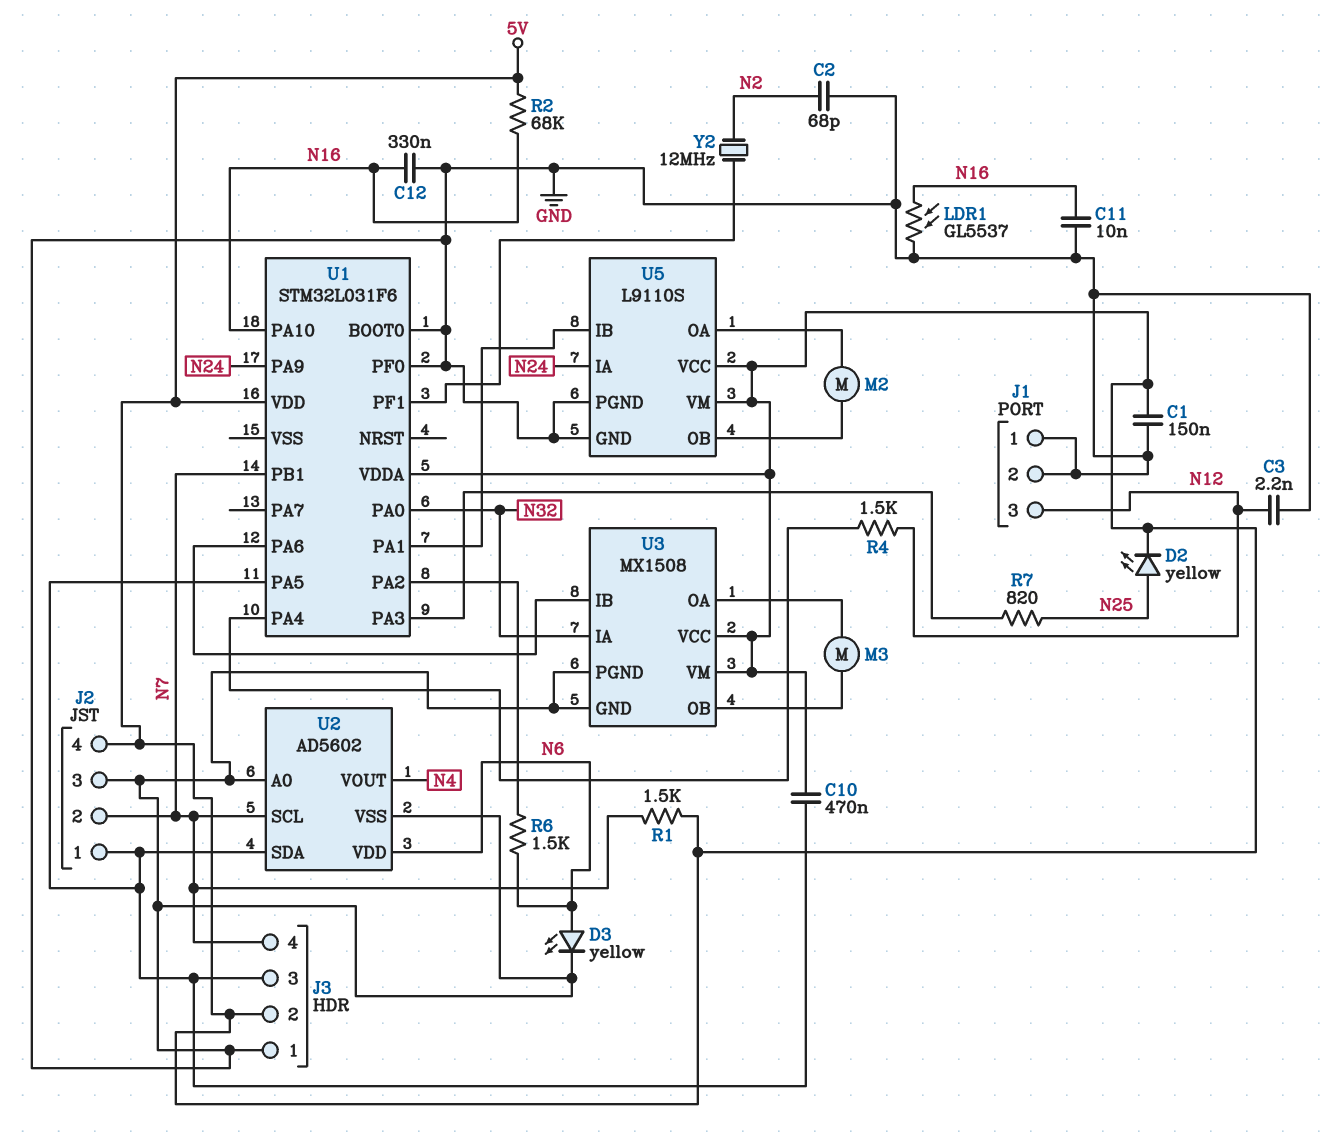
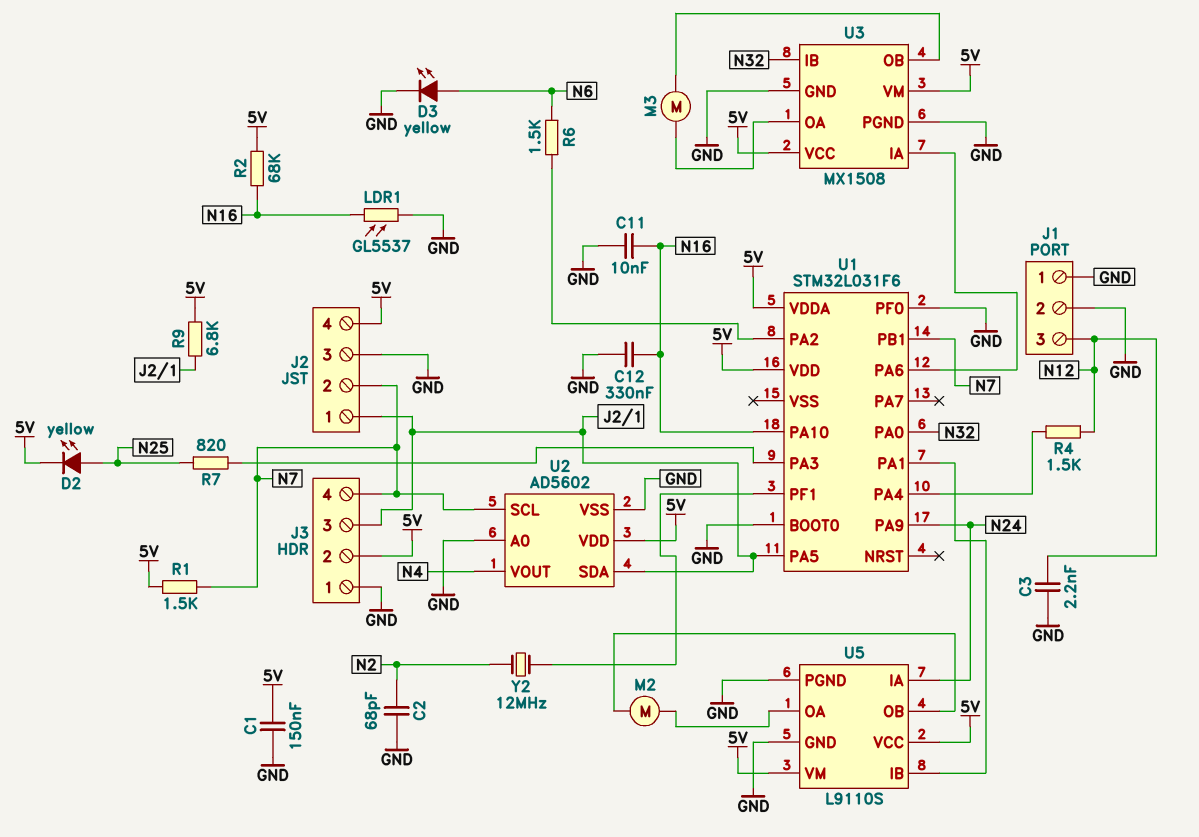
C10: 470nF (5V, J2/1) -> none
R9: none -> 6.8k (5V, J2/1)
U2 pin VDD: N6 -> 5V
U3 pin IA: N32 -> U1/PA6
U3 pin IB: U1/PA6 -> N32

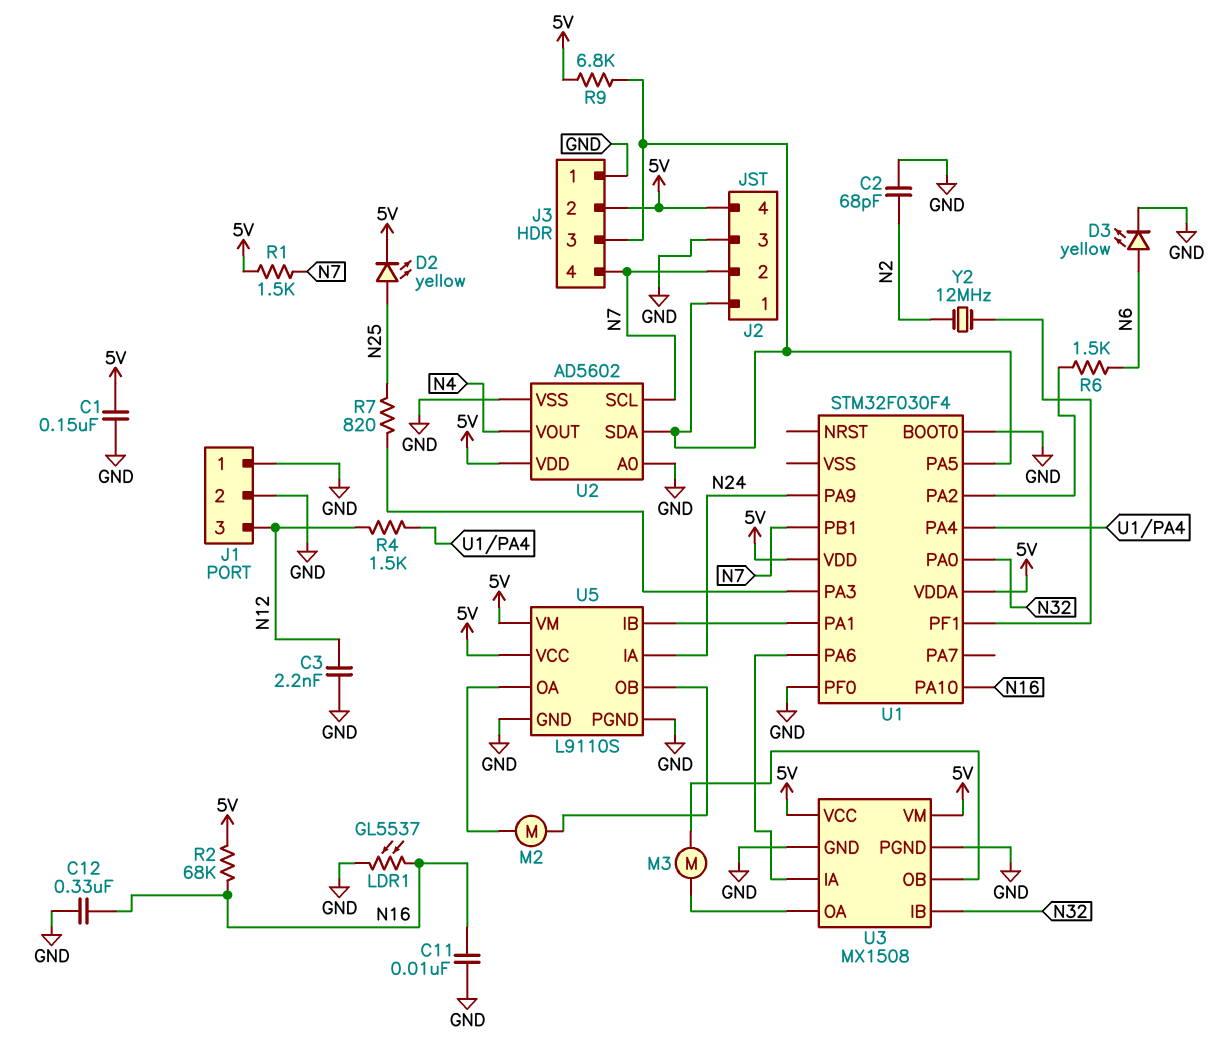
U1: STM32L031F6 -> STM32F030F4

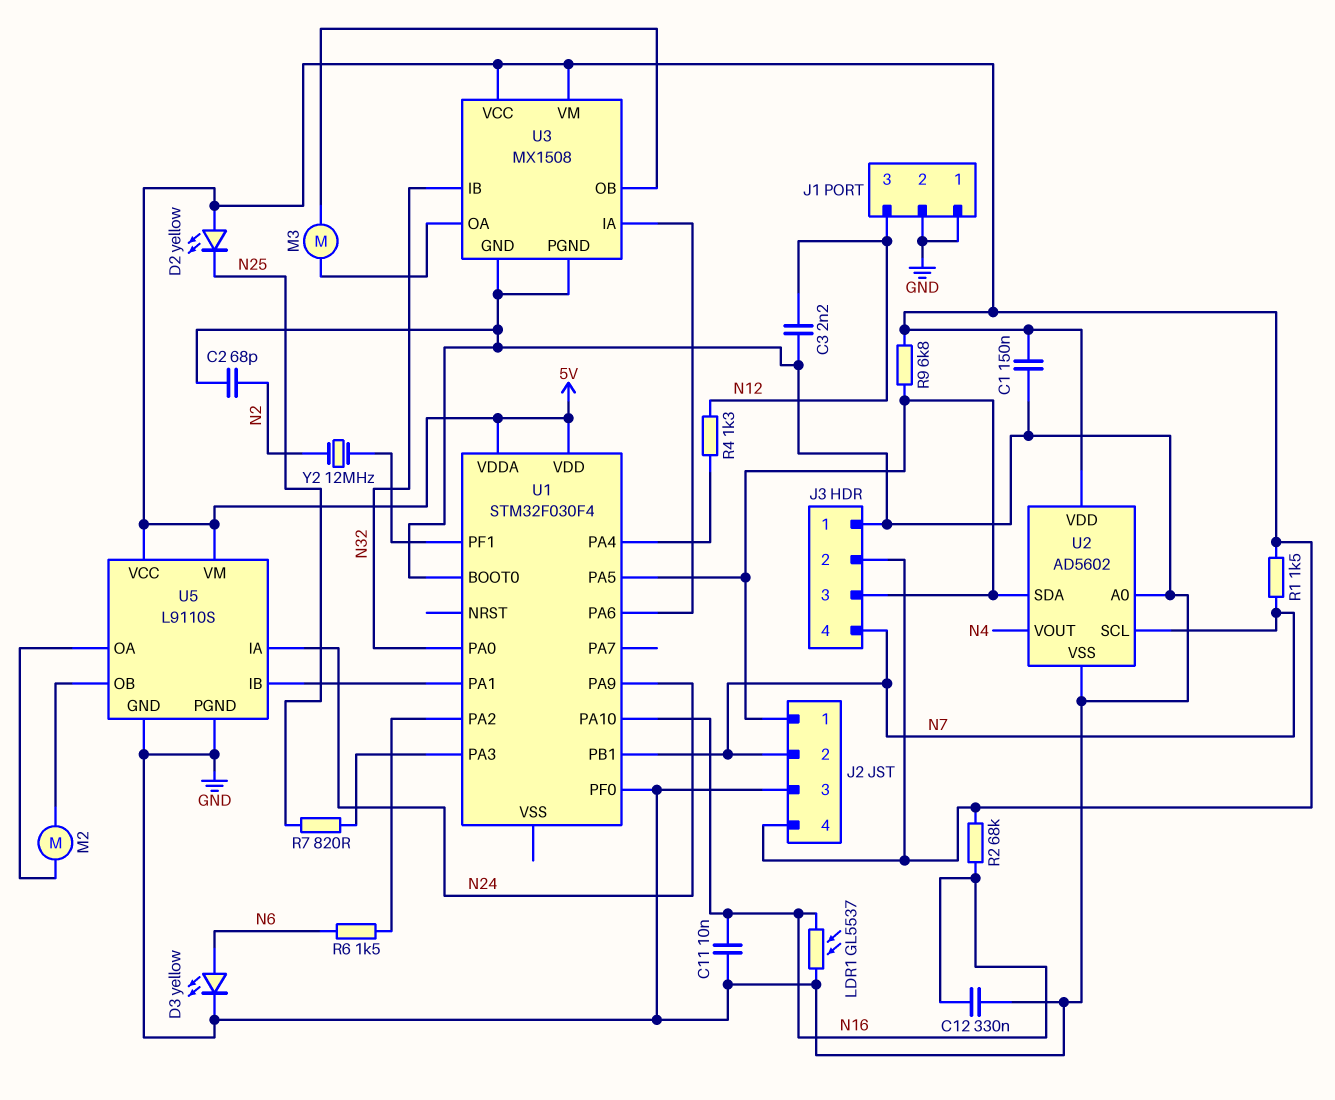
D2: LED yellow (A N25, K 5V) -> LED yellow (A 5V, K N25)
R4: 1.5k (N12, U1/PA4) -> 1.3k (N12, U1/PA4)

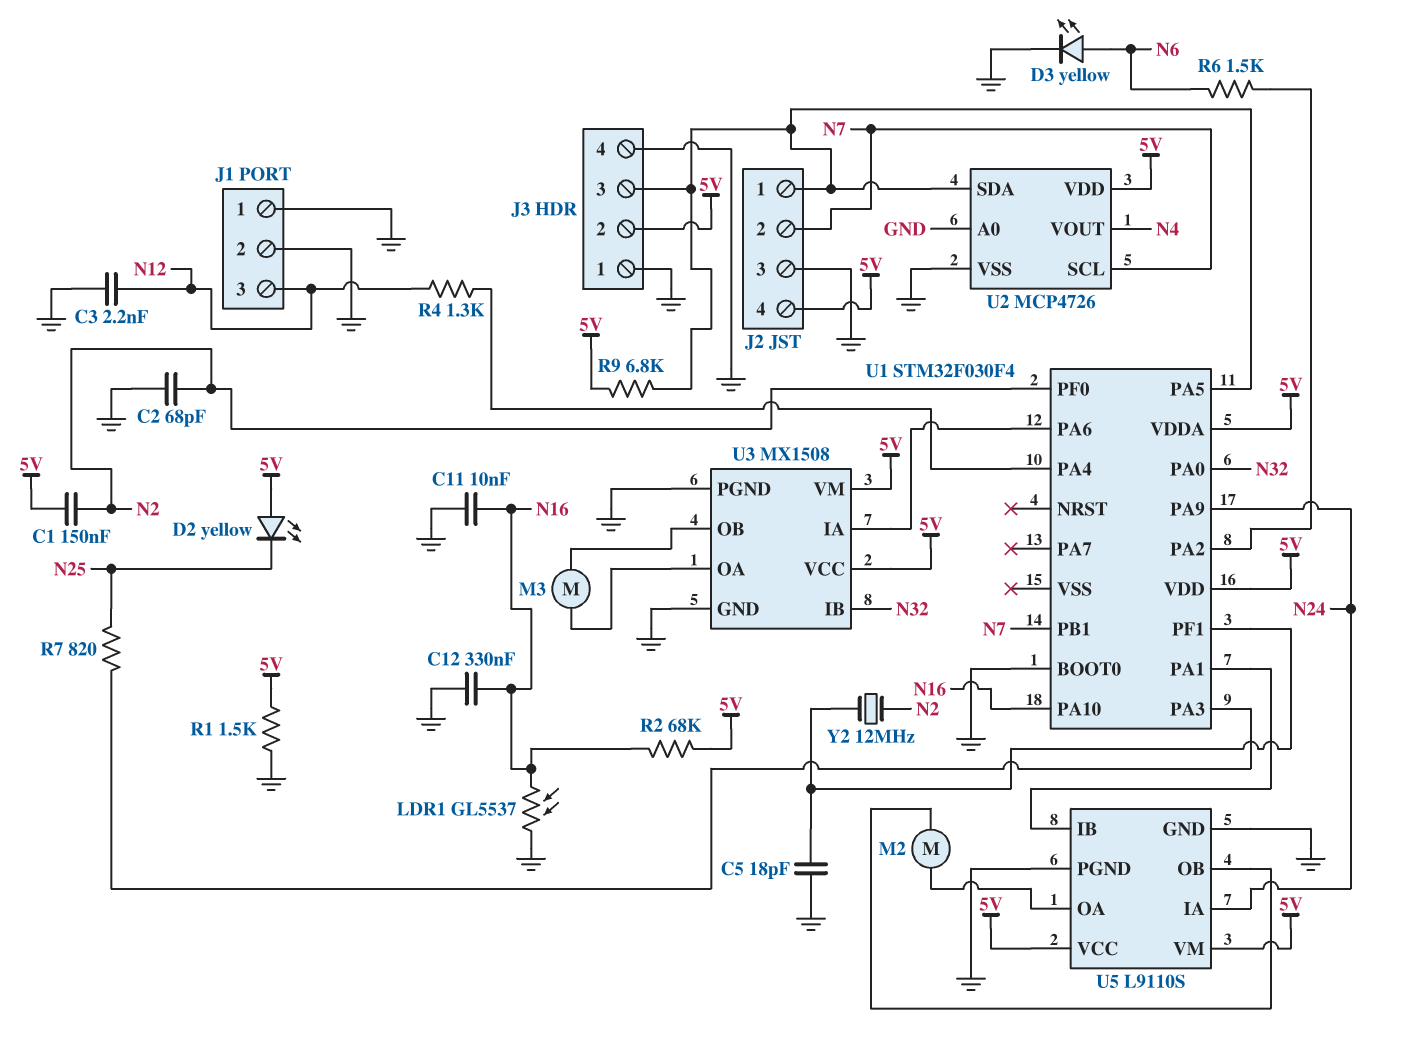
C1: 150nF (5V, GND) -> 150nF (5V, N2)
C5: none -> 18pF (GND, U1/PF1)
J3 pin 4: N7 -> GND
R1: 1.5k (5V, N7) -> 1.5k (5V, GND)
U1 pin PF0: GND -> N2
U2: AD5602 -> MCP4726

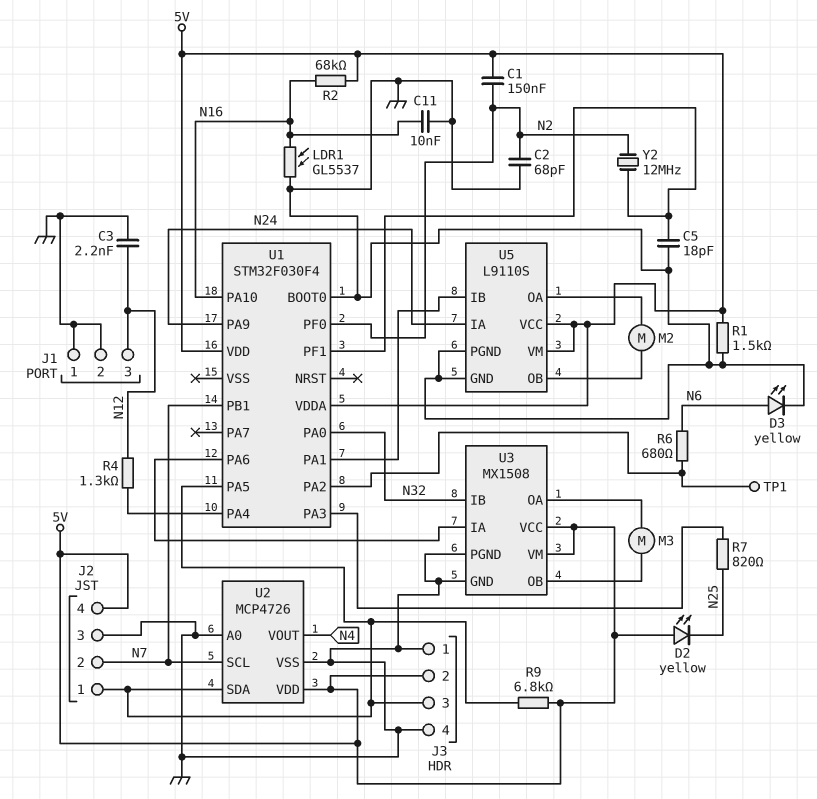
C12: 330nF (GND, N16) -> none
R6: 1.5k (N6, U1/PA2) -> 680 (N6, U1/PA2)
TP1: none -> test point (U1/PA2)

